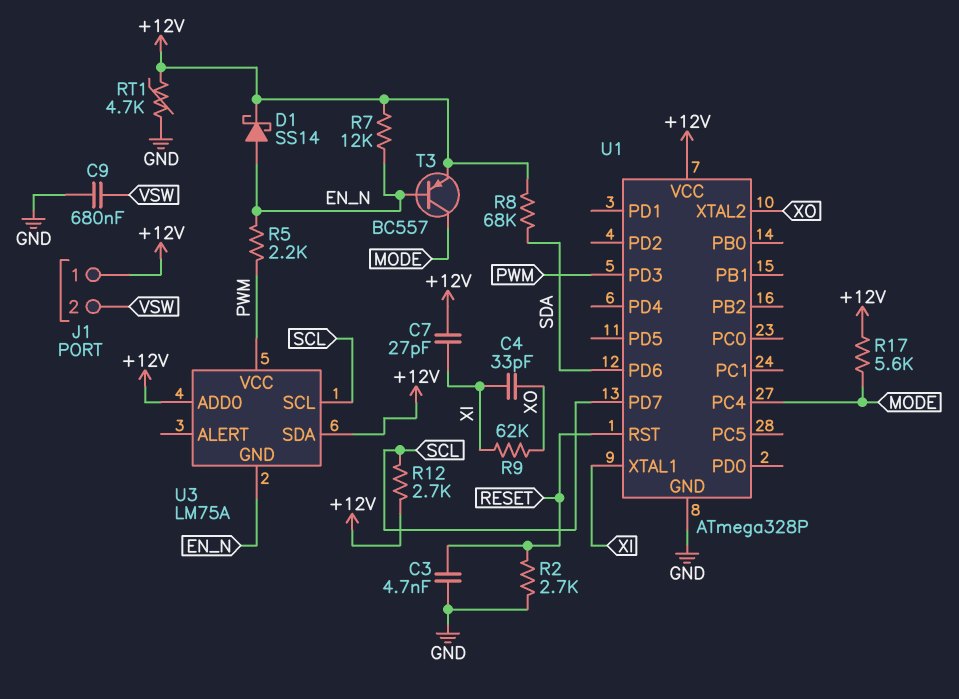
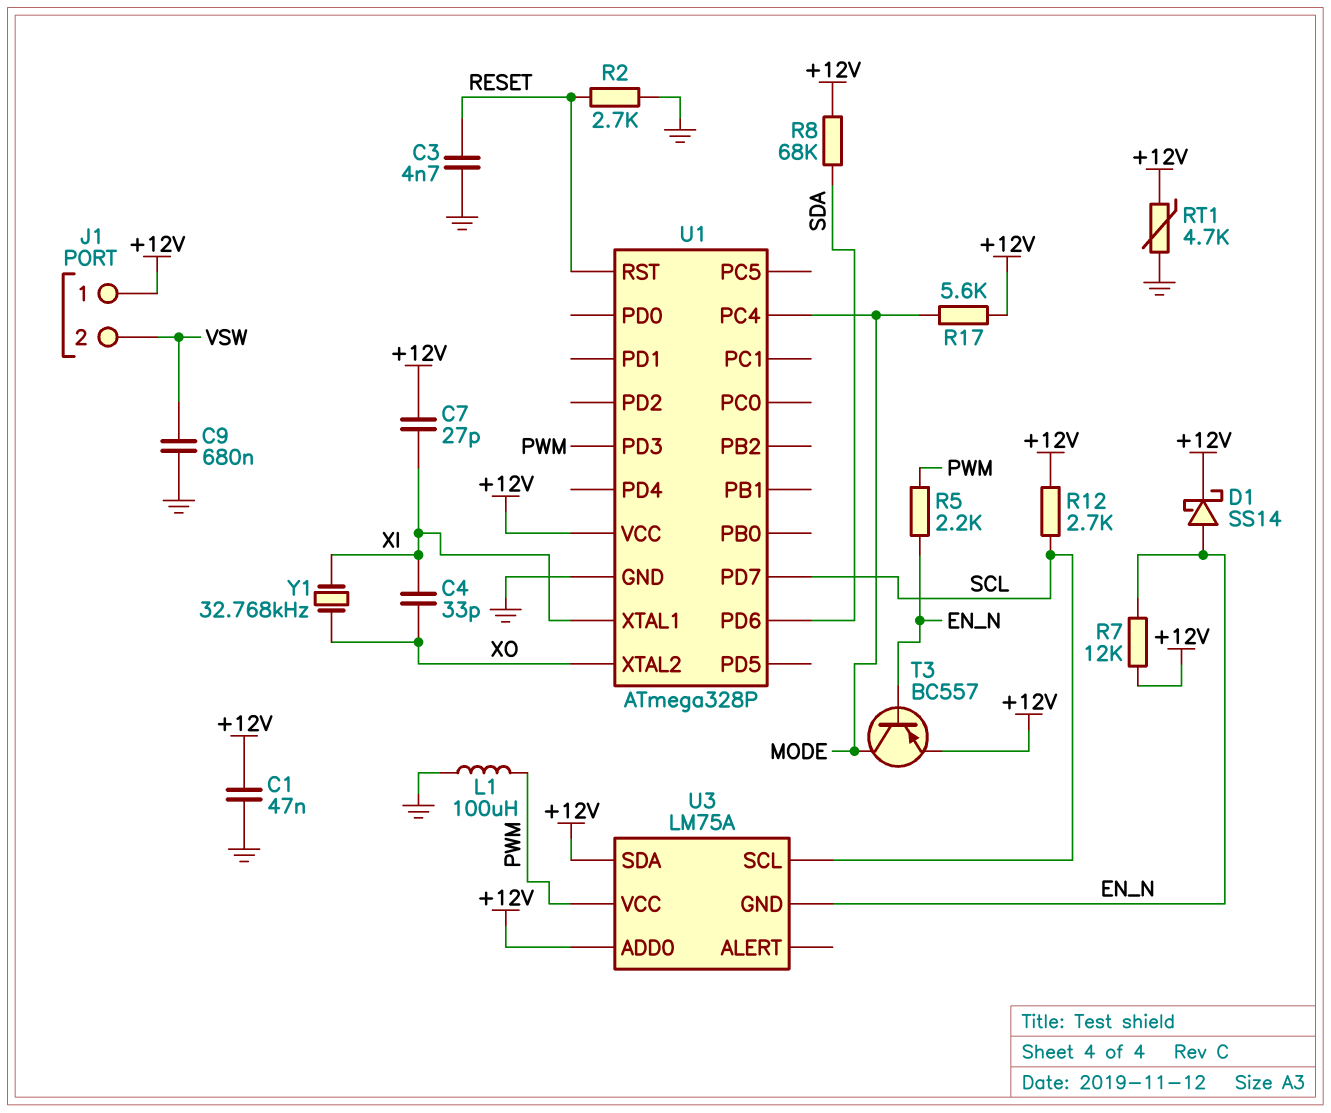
C1: none -> 47nF (+12V, GND)
L1: none -> 100uH (GND, PWM)
R9: 62k (XI, XO) -> none
Y1: none -> 32.768kHz (XI, XO)

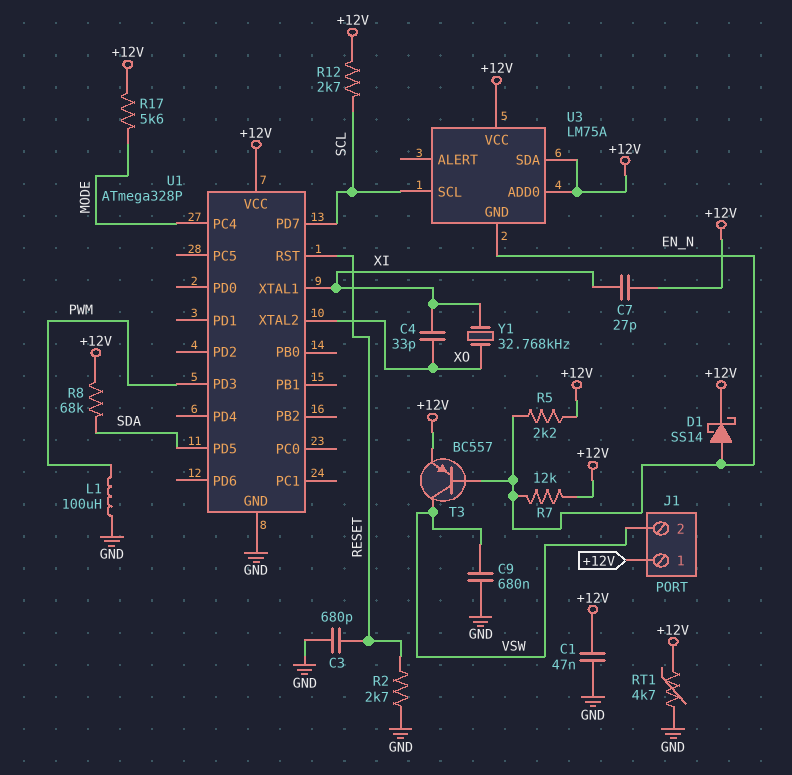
C3: 4.7nF (GND, RESET) -> 680pF (GND, RESET)
R5: 2.2k (EN_N, PWM) -> 2.2k (+12V, EN_N)
T3: PNP BC557 (B EN_N, C MODE, E +12V) -> PNP BC557 (B EN_N, C VSW, E +12V)
U1 pin PD5: none -> SDA
U1 pin PD6: SDA -> none
U3 pin VCC: PWM -> +12V

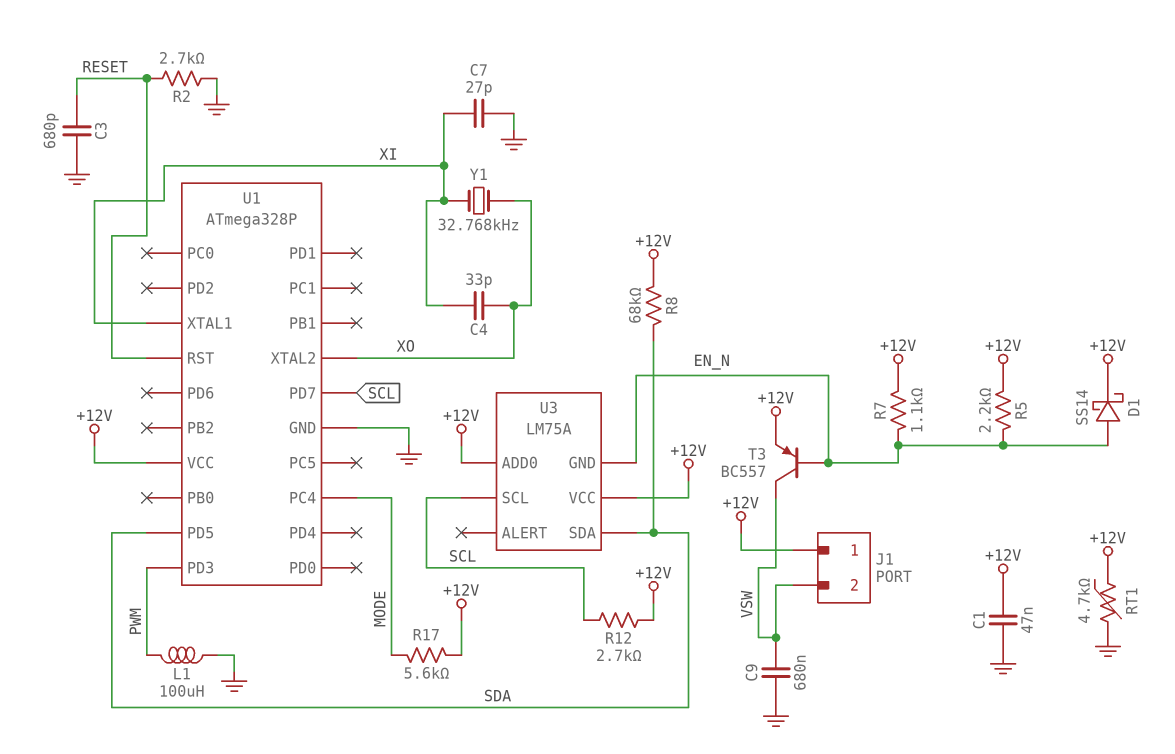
C7: 27pF (+12V, XI) -> 27pF (GND, XI)
R7: 12k (+12V, EN_N) -> 1.1k (+12V, EN_N)
U3 pin SDA: +12V -> SDA

